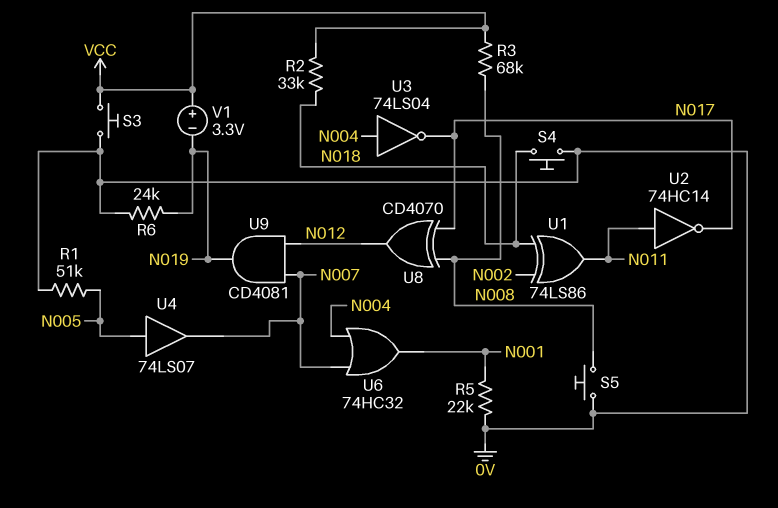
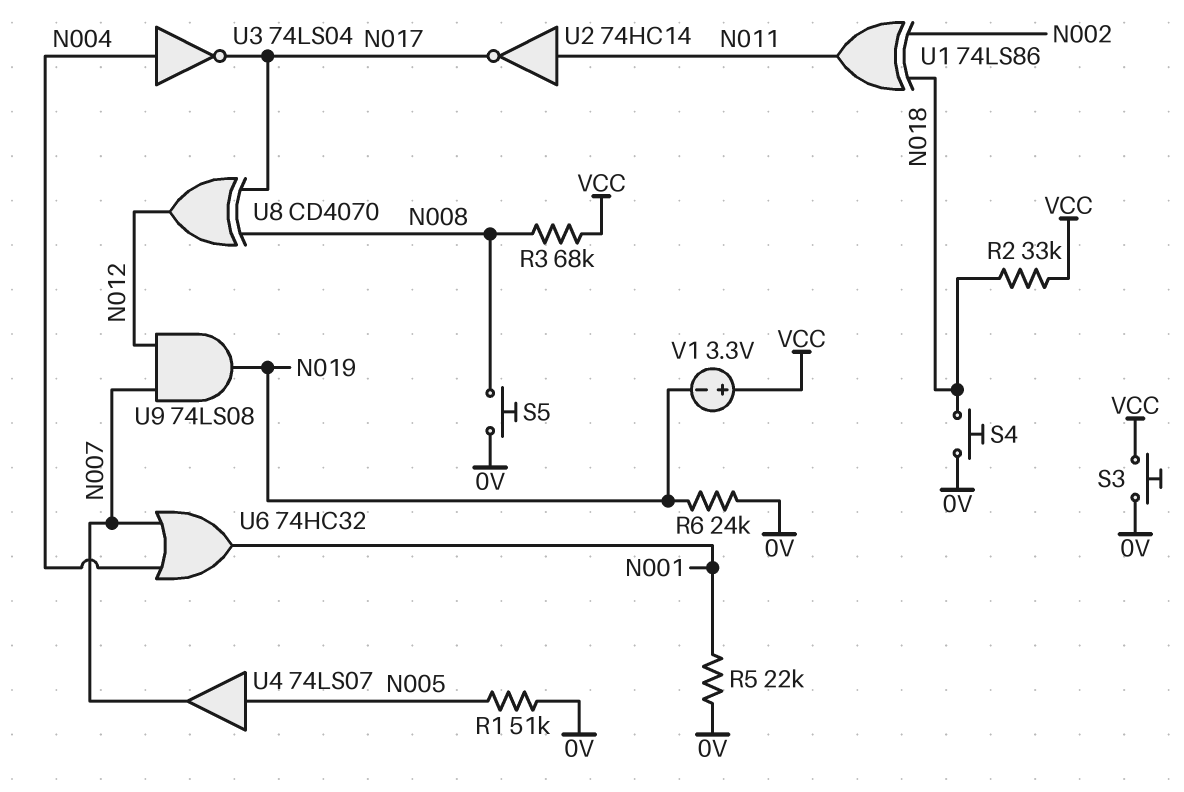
U9: AND CD4081 (in N007, in N012, out N019) -> AND 74LS08 (in N007, in N012, out N019)

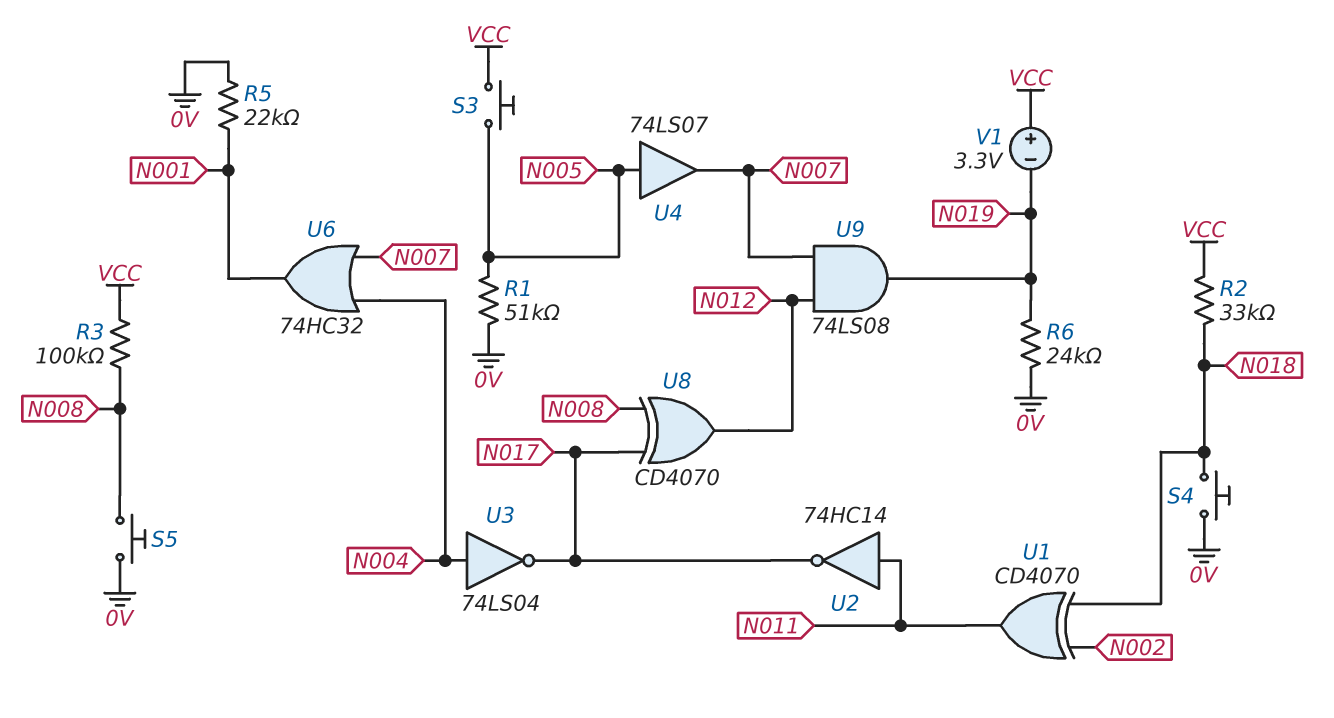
R3: 68k (N008, VCC) -> 100k (N008, VCC)
S3: button (0V, VCC) -> button (N005, VCC)
U1: XOR 74LS86 (in N002, in N018, out N011) -> XOR CD4070 (in N002, in N018, out N011)

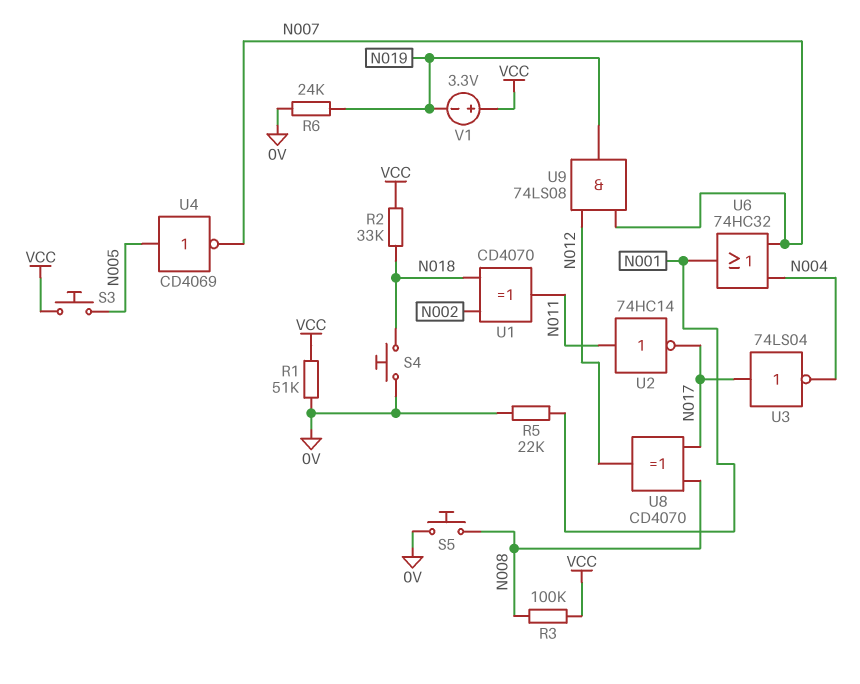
R1: 51k (0V, N005) -> 51k (0V, VCC)
U3: NOT 74LS04 (in N004, out N017) -> NOT 74LS04 (in N017, out N004)
U4: buffer 74LS07 (in N005, out N007) -> NOT CD4069 (in N005, out N007)

